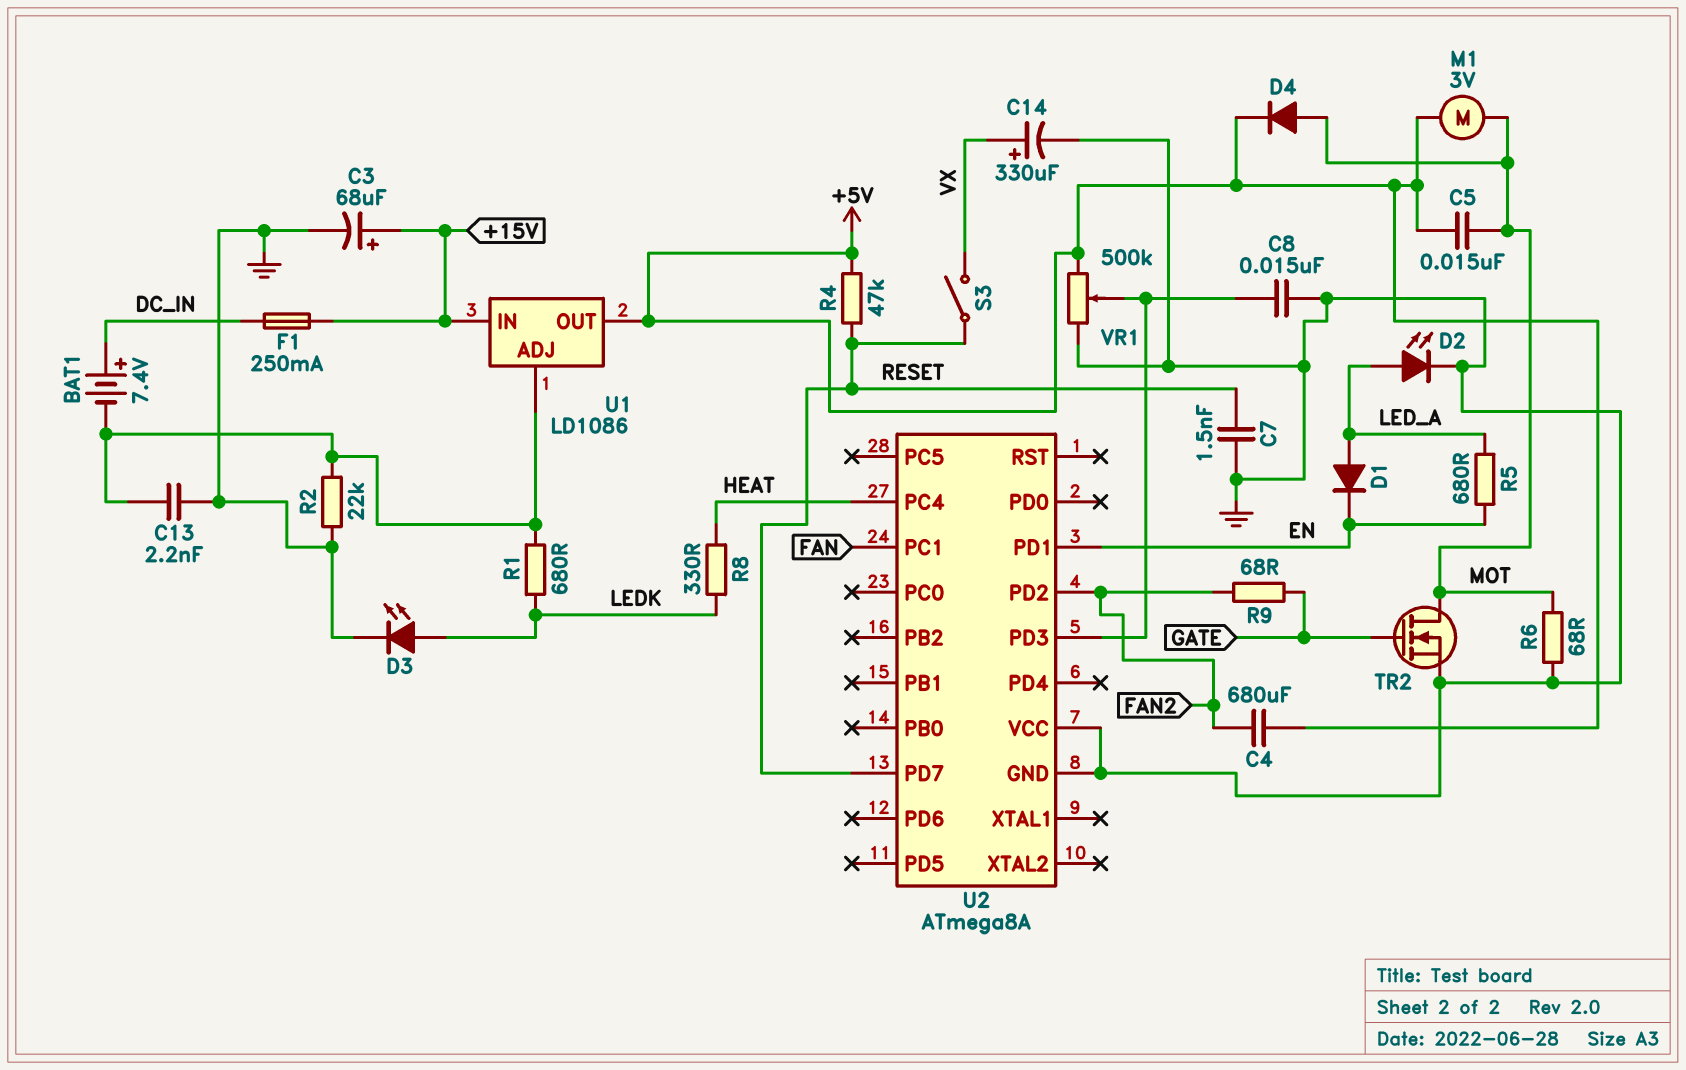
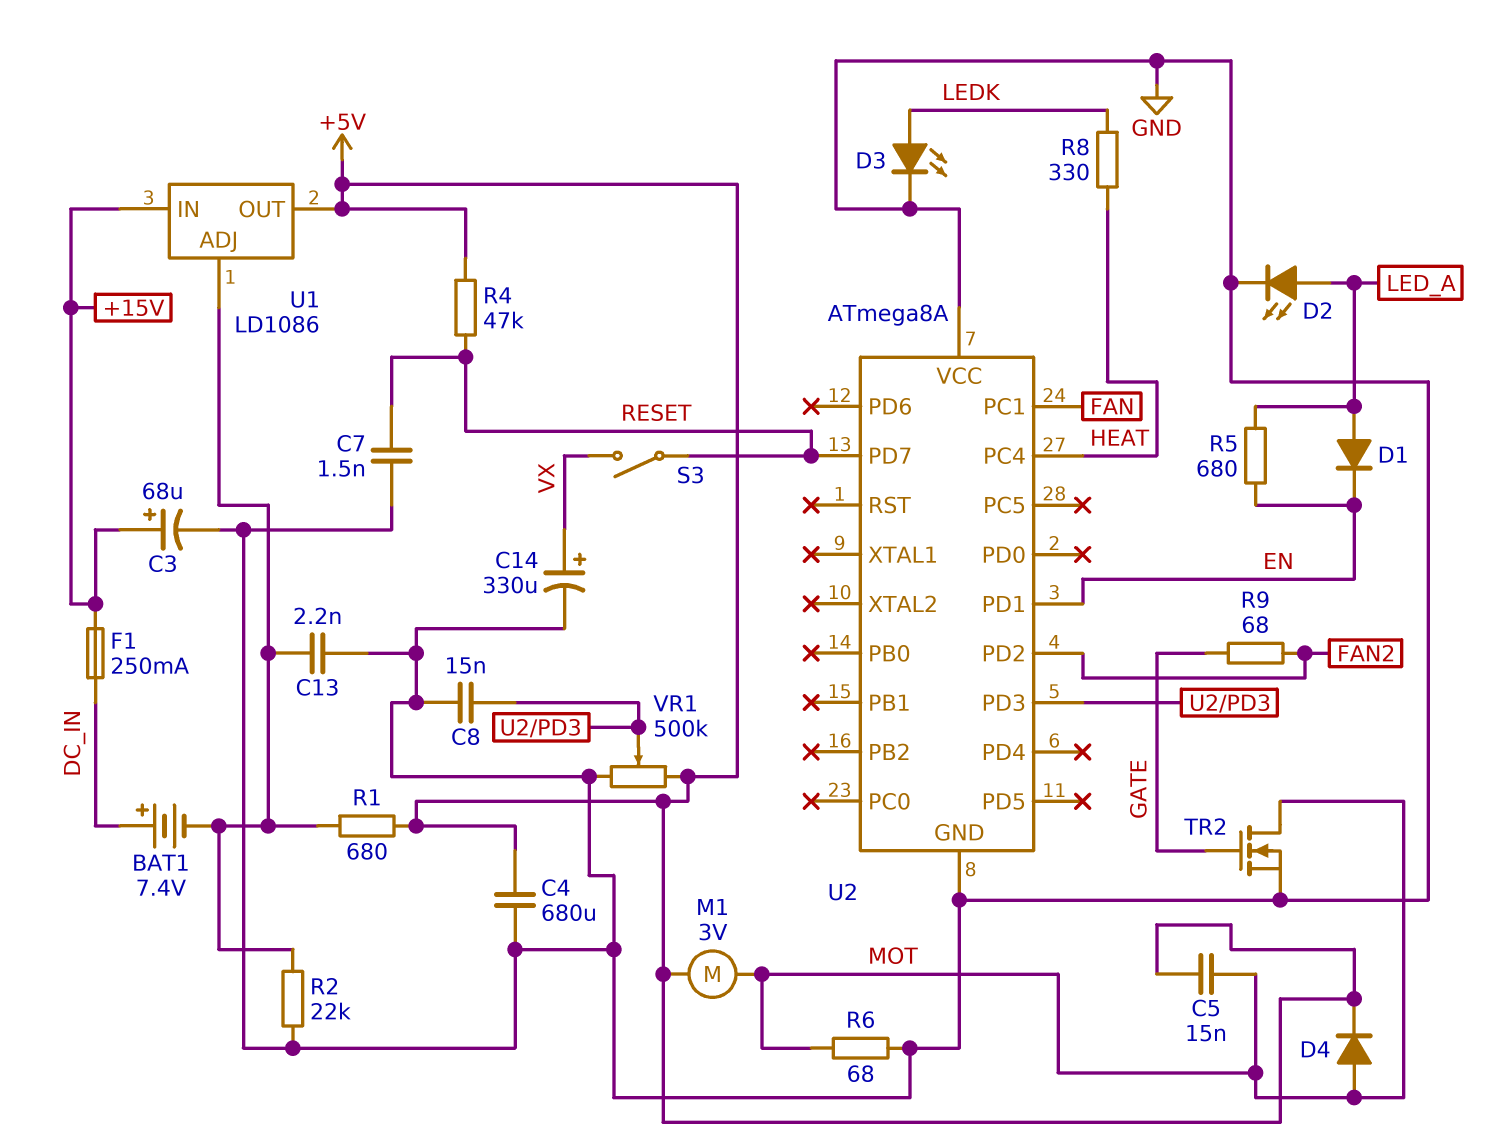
C4: 680uF (+5V, FAN2) -> 680uF (+5V, GND)
R1: 680 (LEDK, U1/ADJ) -> 680 (+5V, U1/ADJ)

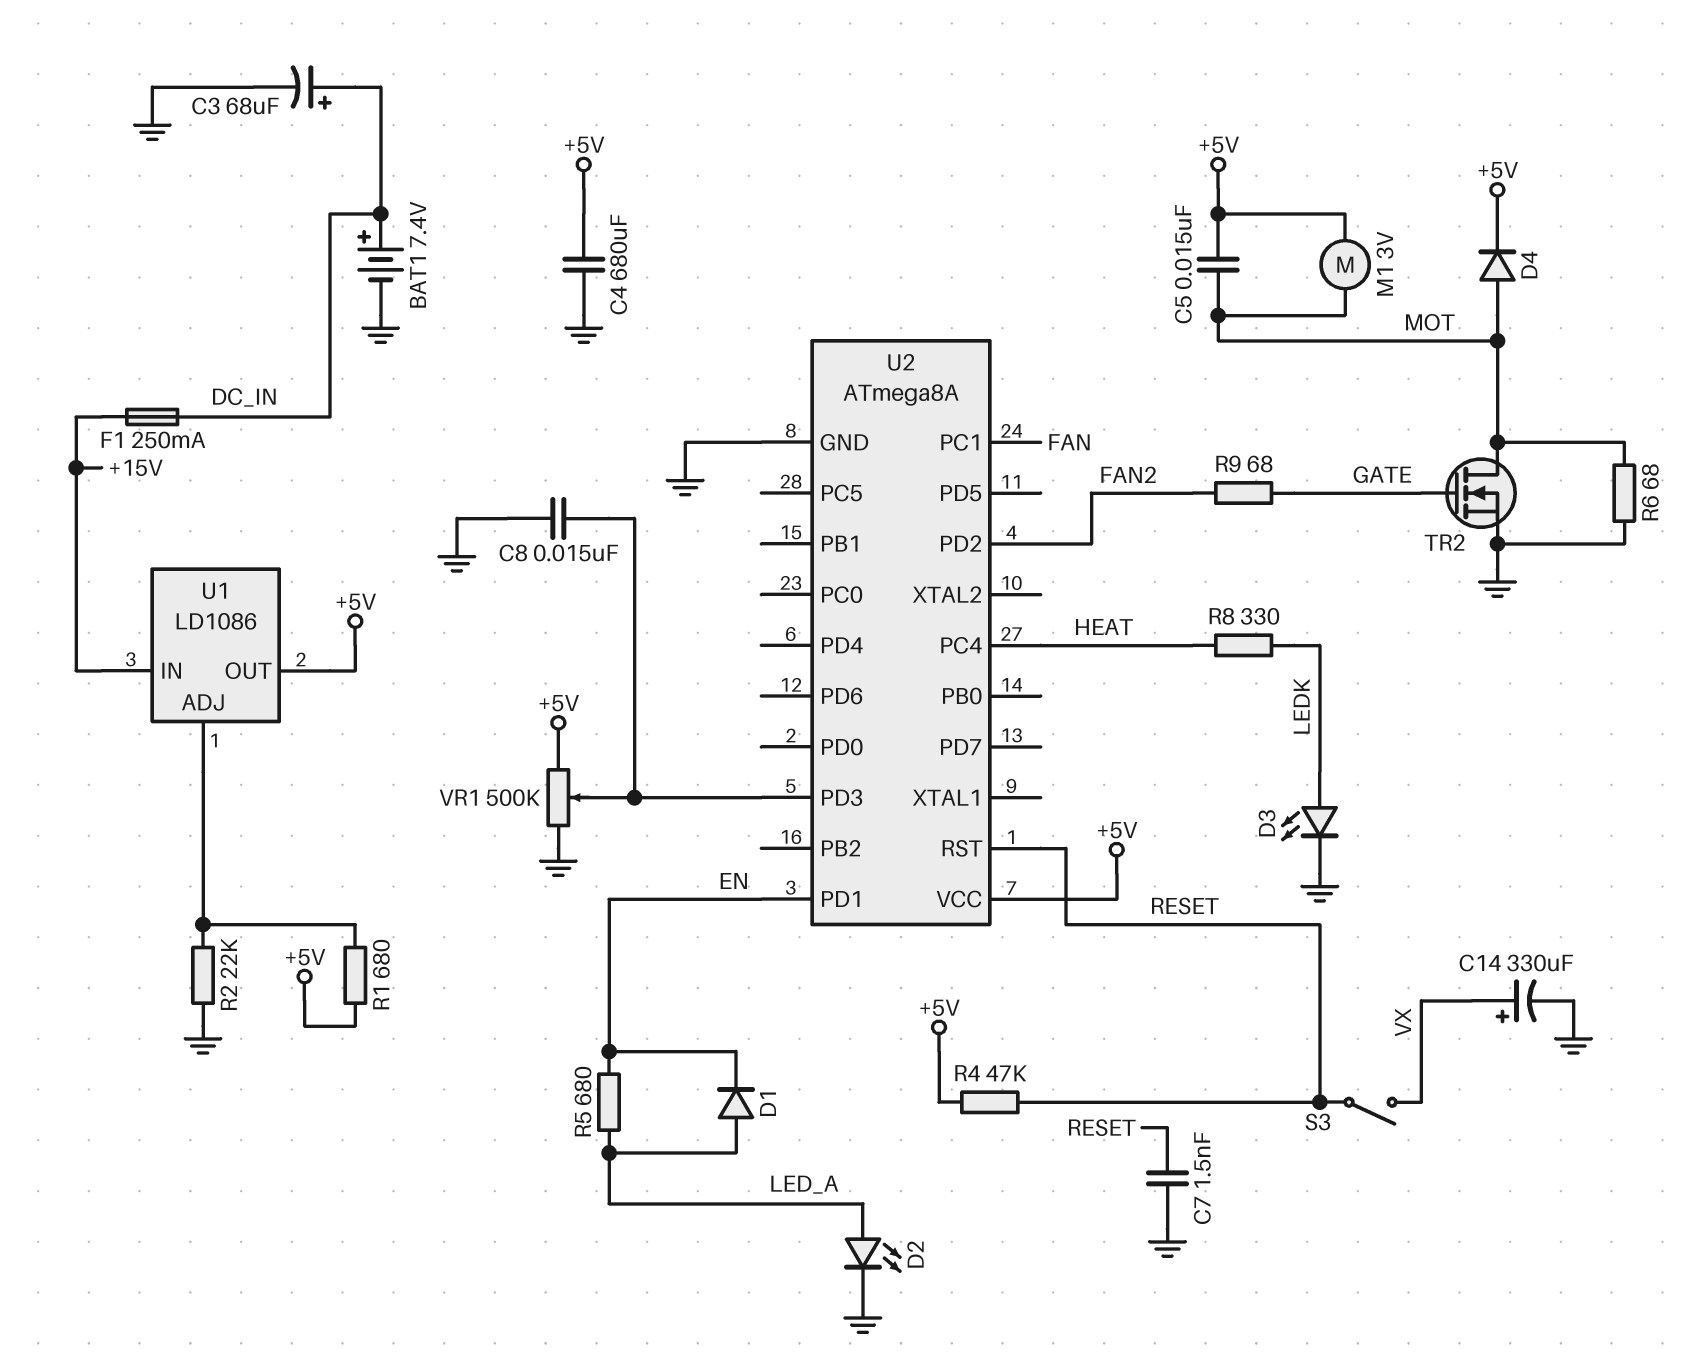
BAT1: 7.4V (plus DC_IN, minus U1/ADJ) -> 7.4V (plus DC_IN, minus GND)
C3: 68uF (plus +15V, minus GND) -> 68uF (plus DC_IN, minus GND)
C13: 2.2nF (GND, U1/ADJ) -> none
U2 pin PD7: RESET -> none
U2 pin RST: none -> RESET
U2 pin VCC: GND -> +5V

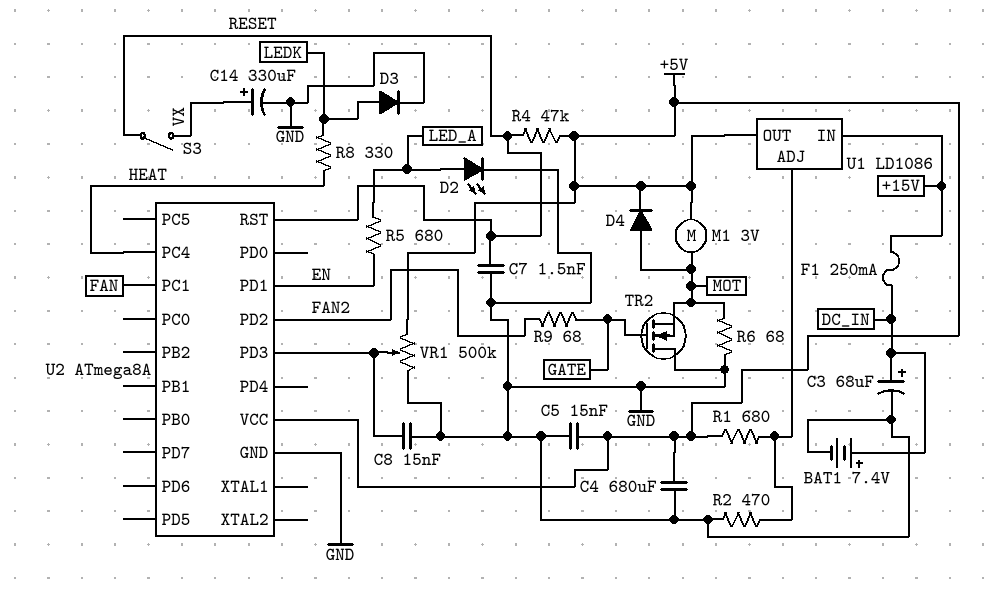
C5: 15nF (+5V, MOT) -> 15nF (+5V, GND)
D1: diode (A LED_A, K EN) -> none
D3: LED (A LEDK, K GND) -> diode (A LEDK, K GND)
R2: 22k (GND, U1/ADJ) -> 470 (GND, U1/ADJ)
TR2: NMOS (G GATE, D MOT, S GND) -> NMOS (G GATE, D GND, S MOT)

